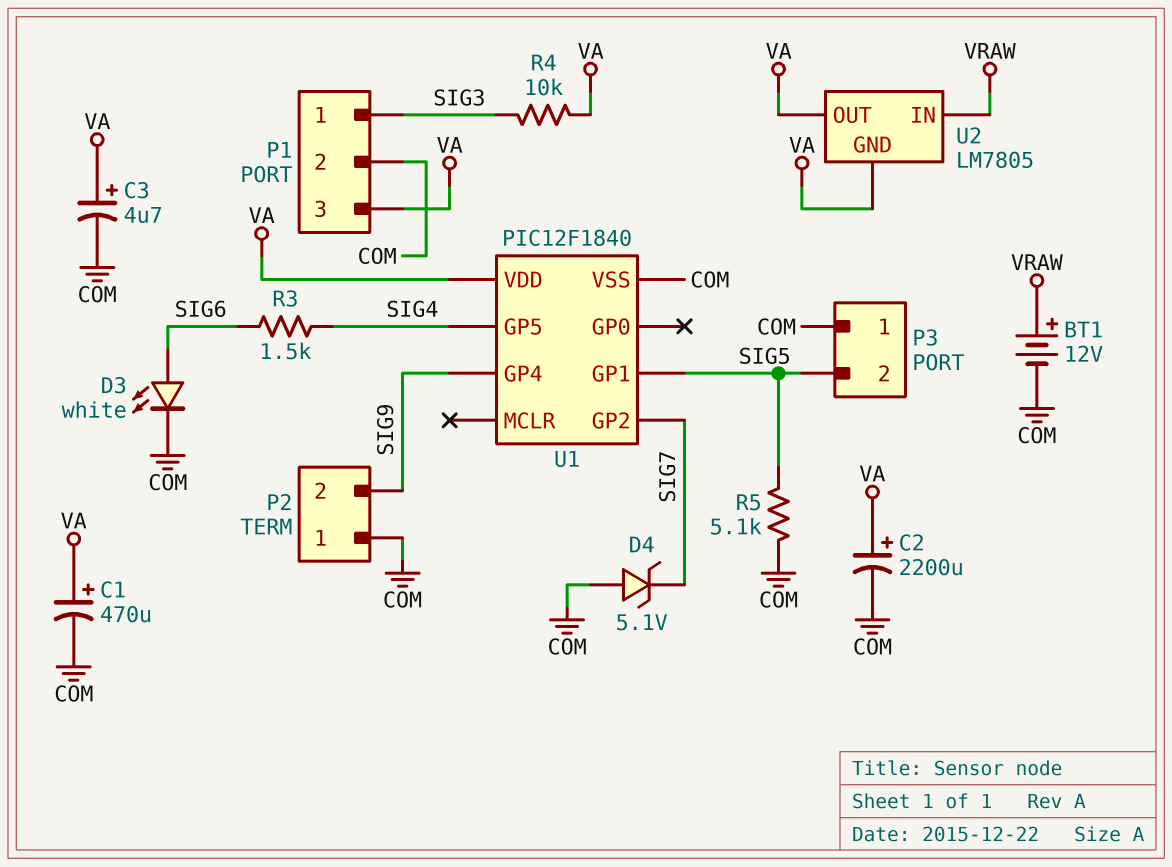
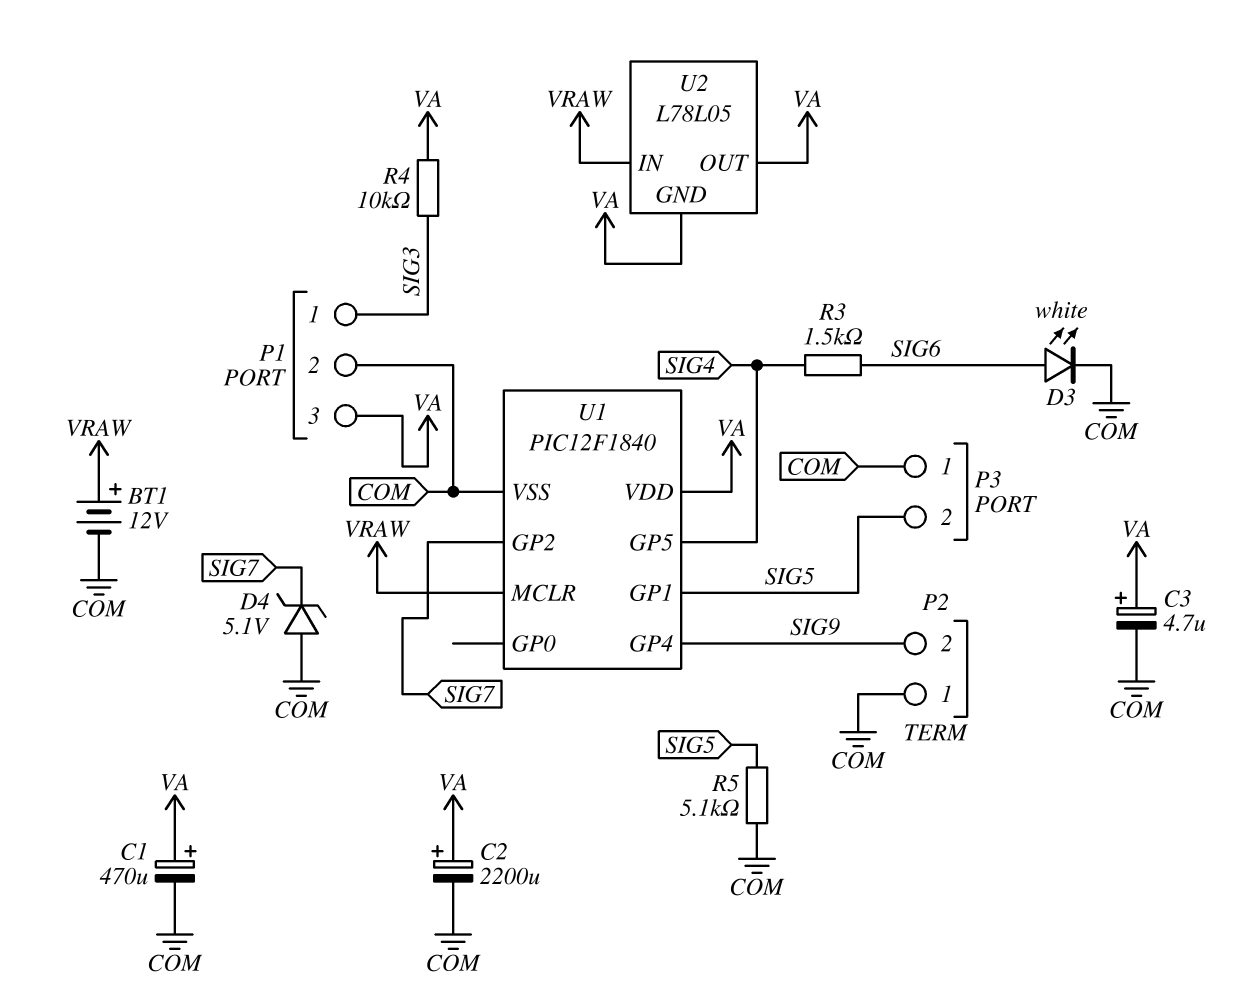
U1 pin MCLR: none -> VRAW
U2: LM7805 -> L78L05

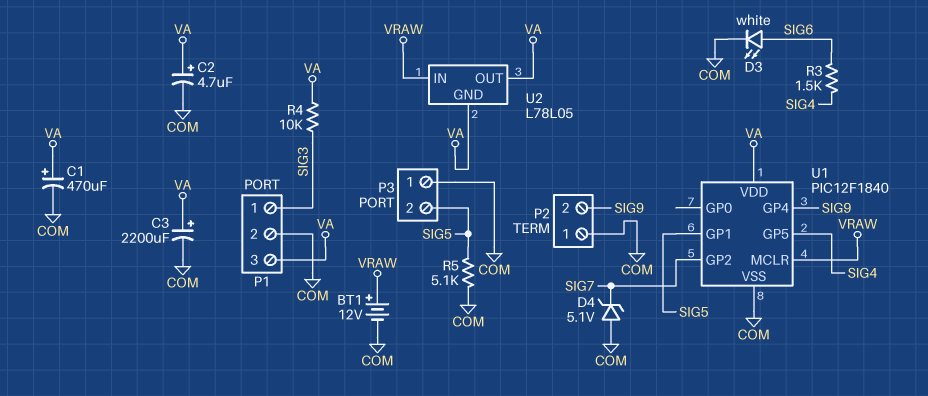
C2: 2200uF (plus VA, minus COM) -> 4.7uF (plus VA, minus COM)
C3: 4.7uF (plus VA, minus COM) -> 2200uF (plus VA, minus COM)

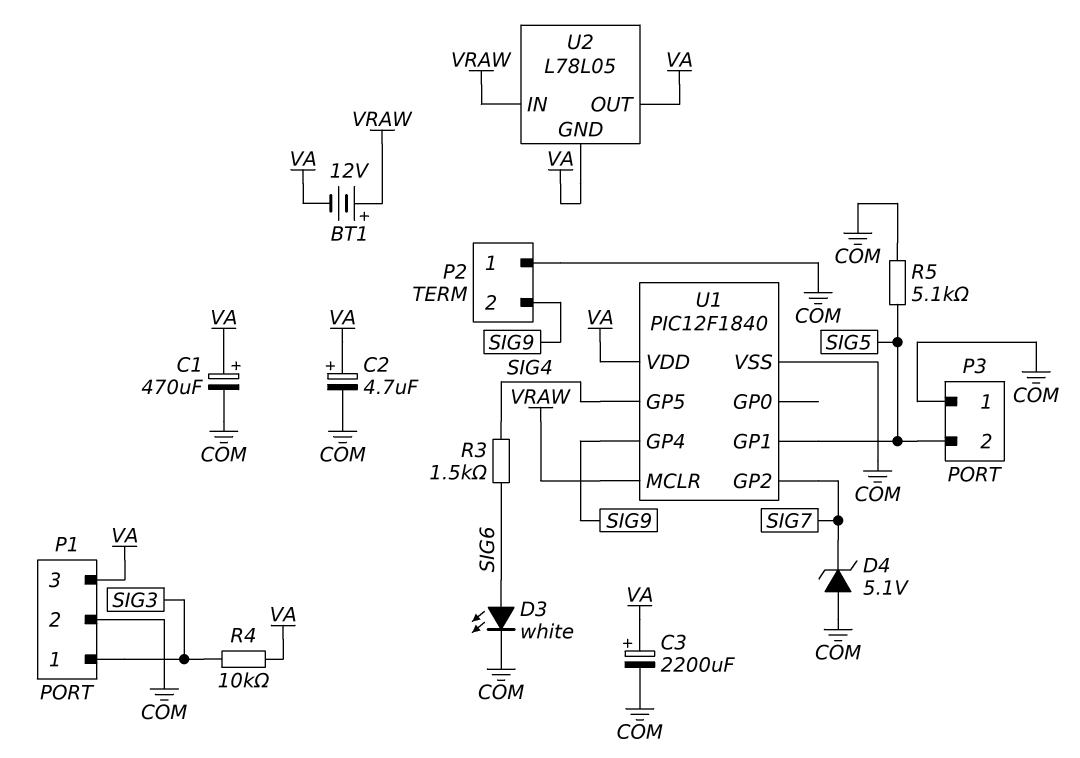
BT1: 12V (plus VRAW, minus COM) -> 12V (plus VRAW, minus VA)

